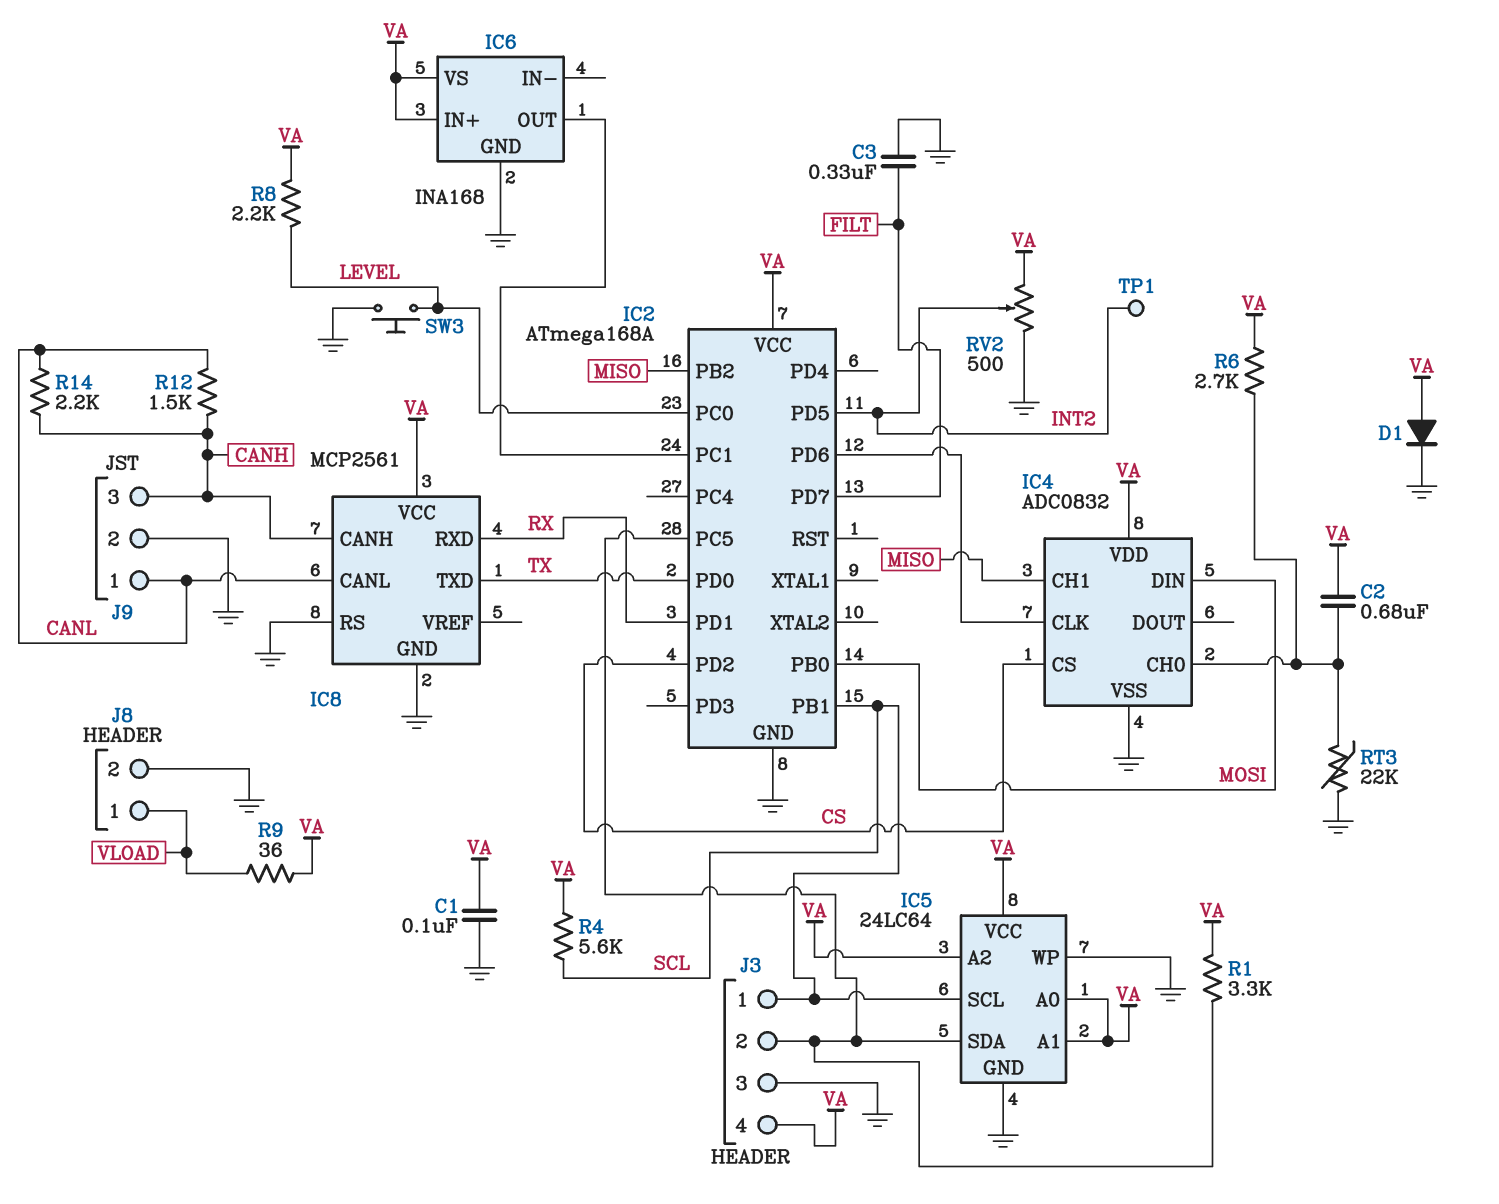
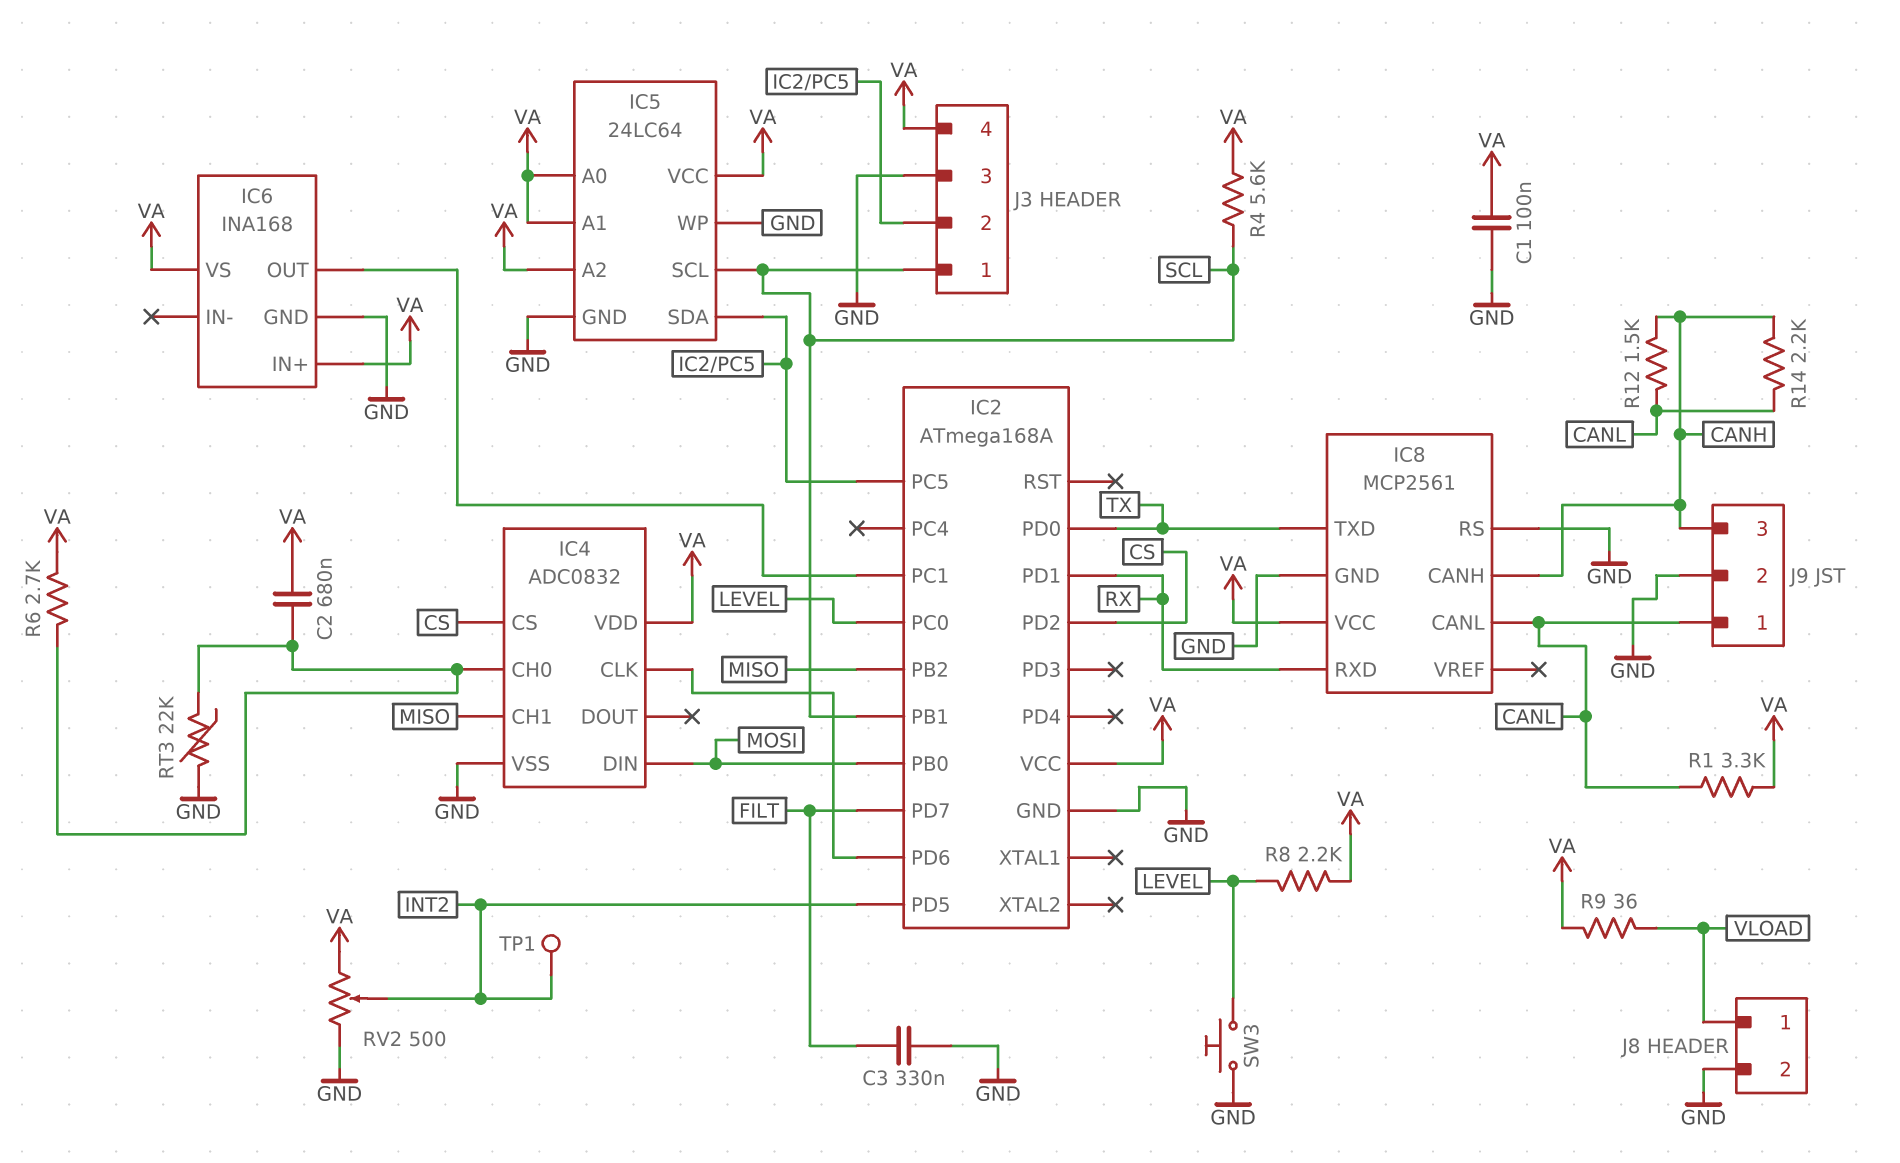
D1: diode (A VA, K GND) -> none
R1: 3.3k (IC2/PC5, VA) -> 3.3k (CANL, VA)

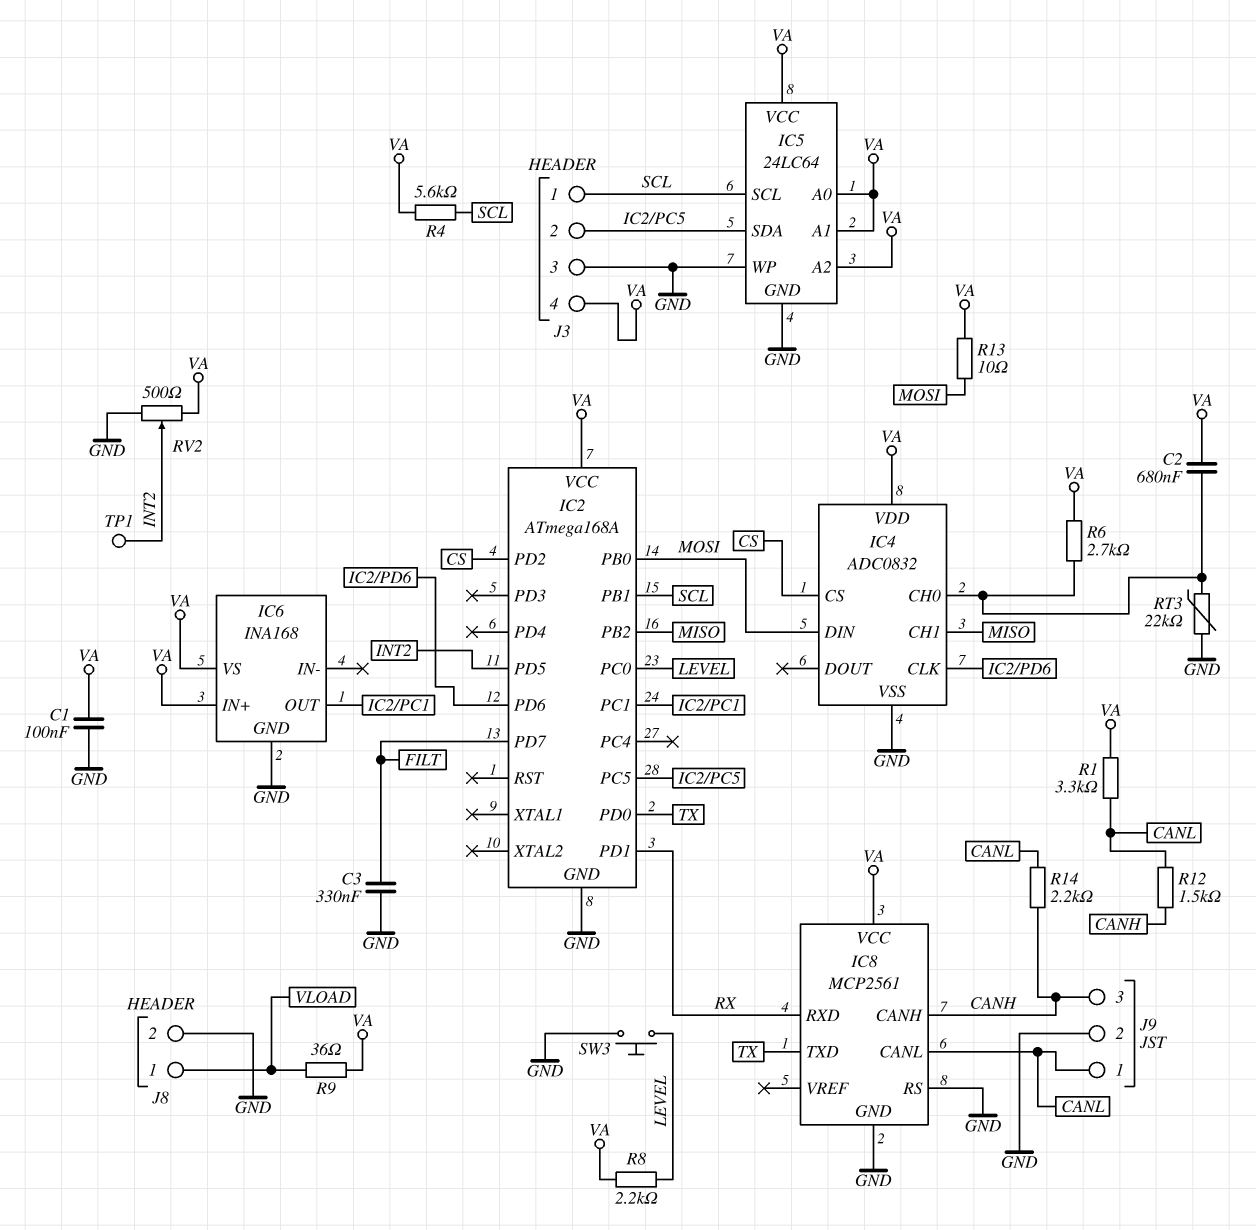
R13: none -> 10 (MOSI, VA)

